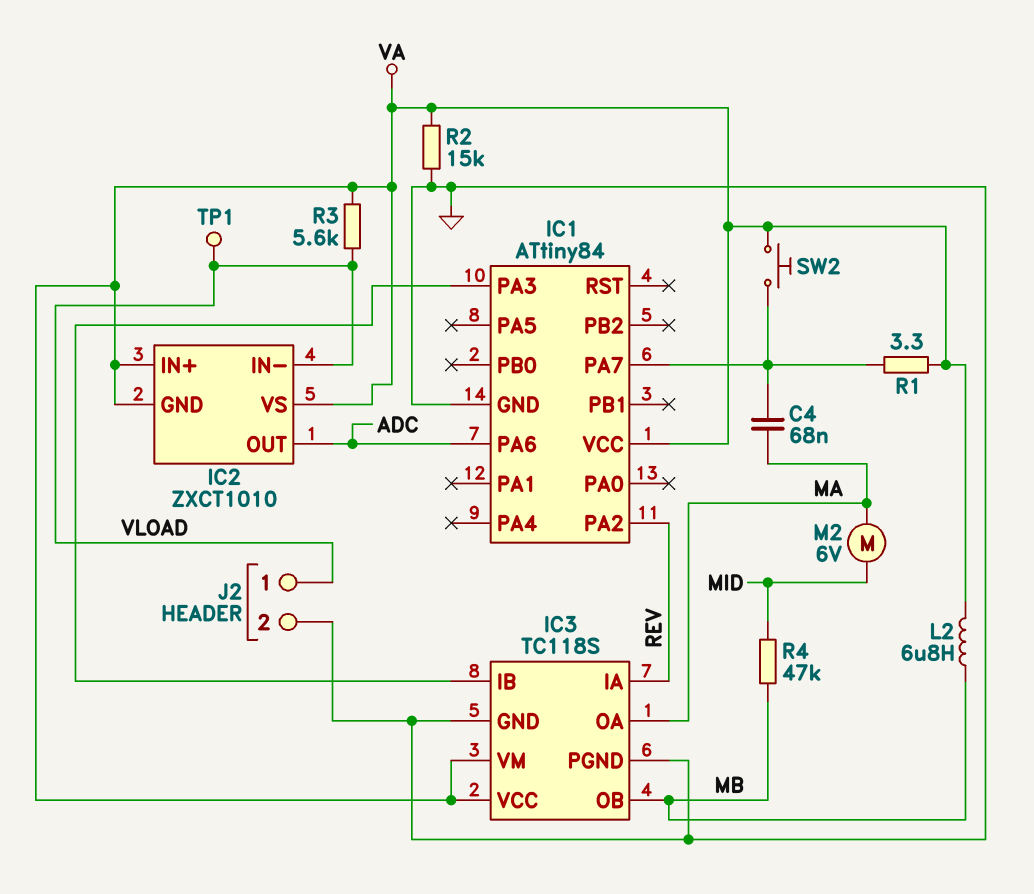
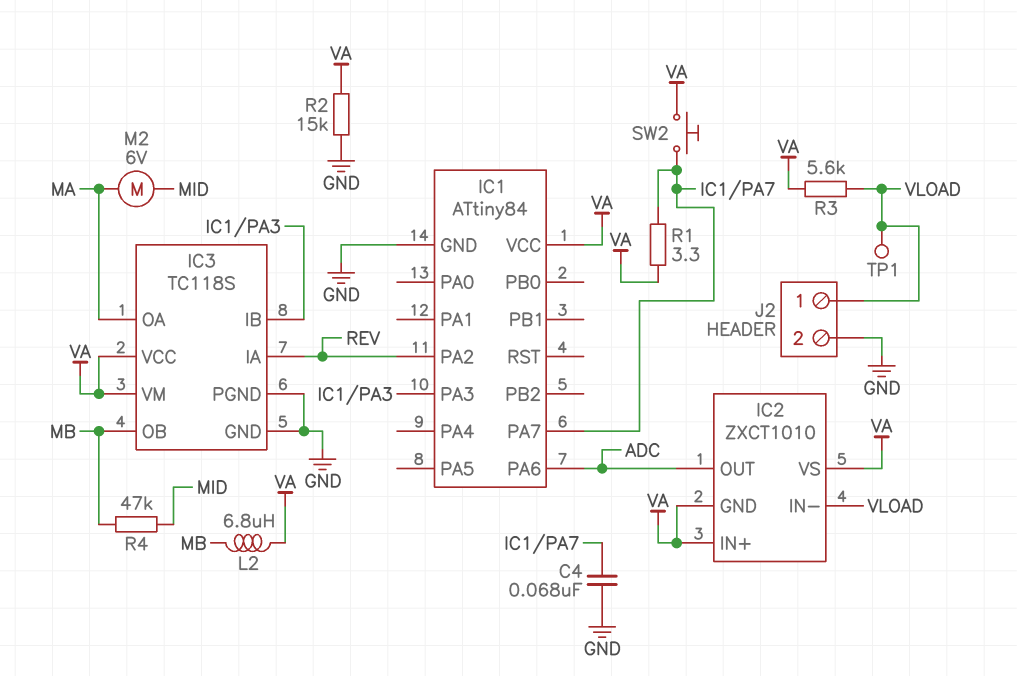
C4: 68nF (IC1/PA7, MA) -> 68nF (GND, IC1/PA7)

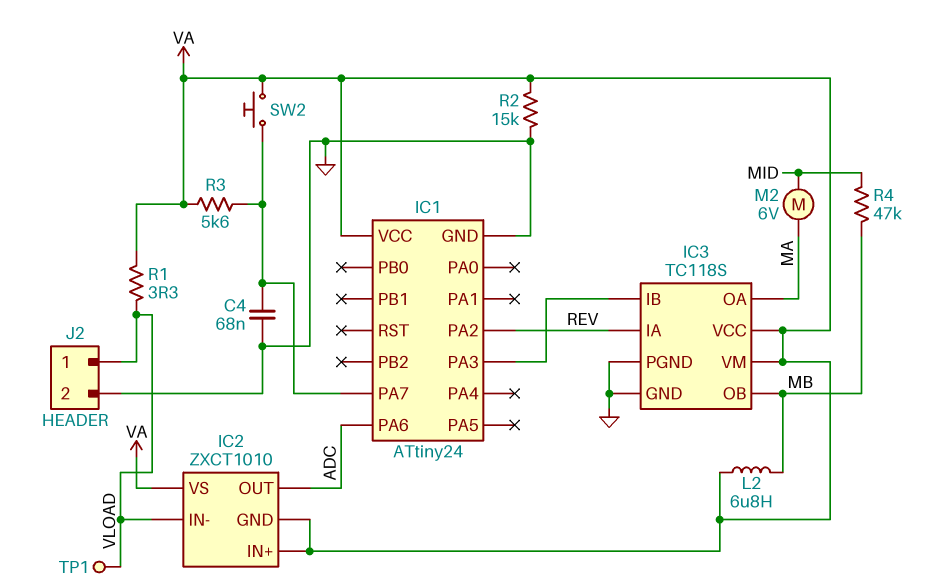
IC1: ATtiny84 -> ATtiny24
R1: 3.3 (IC1/PA7, VA) -> 3.3 (VA, VLOAD)
R3: 5.6k (VA, VLOAD) -> 5.6k (IC1/PA7, VA)

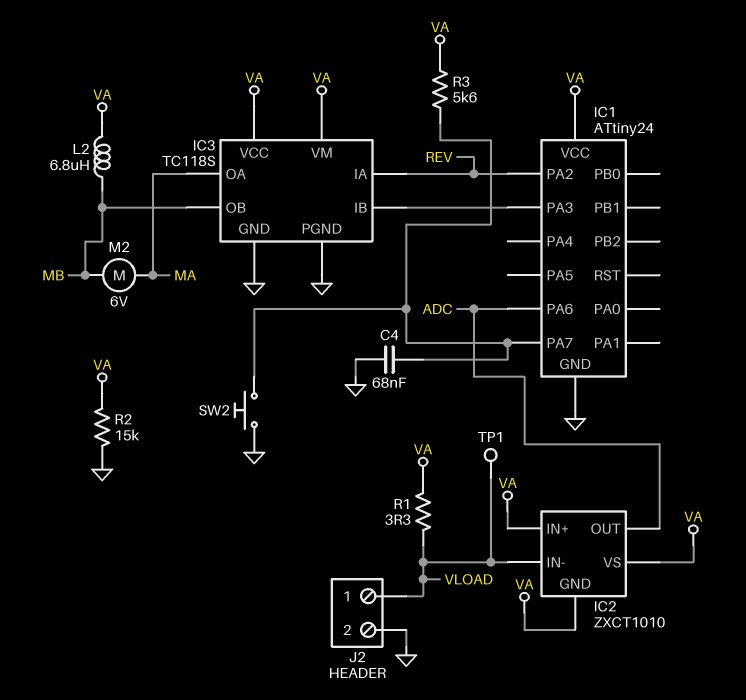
M2: motor 6V (MA, MID) -> motor 6V (MA, MB)
R4: 47k (MB, MID) -> none
SW2: button (IC1/PA7, VA) -> button (GND, IC1/PA7)

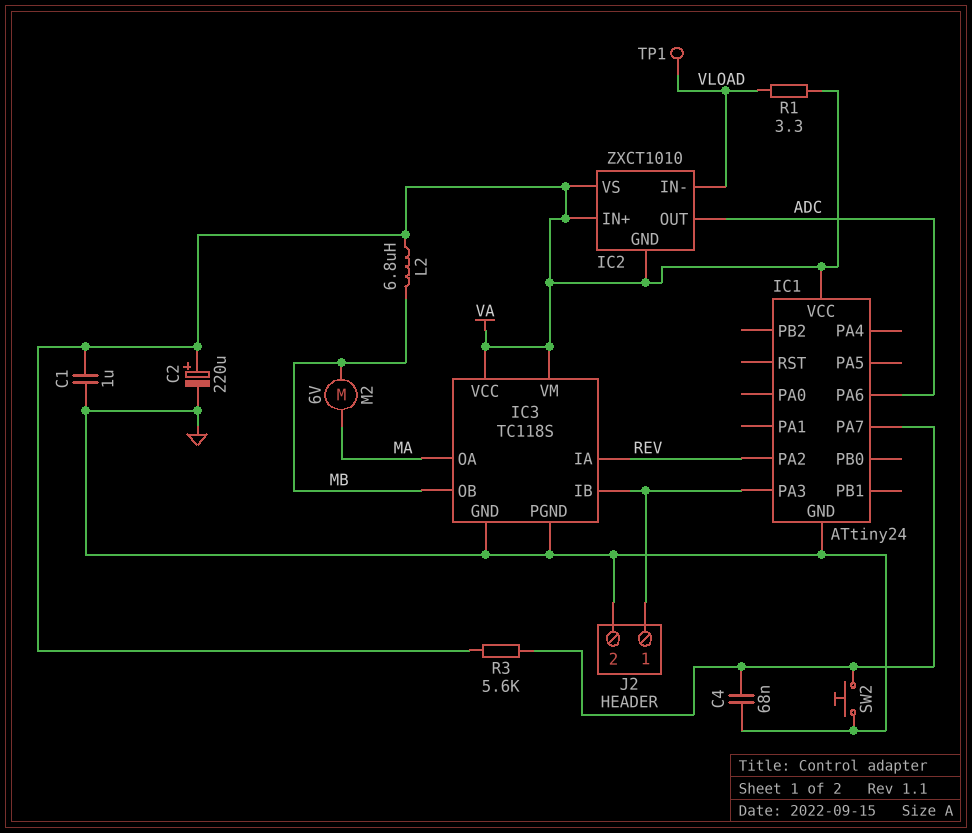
C1: none -> 1uF (GND, VA)
C2: none -> 220uF (plus VA, minus GND)
J2 pin 1: VLOAD -> IC1/PA3
R2: 15k (GND, VA) -> none

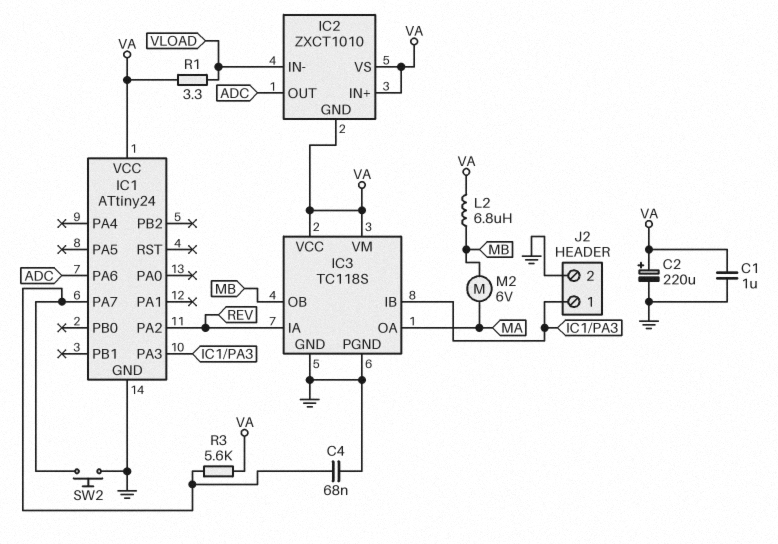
TP1: test point (VLOAD) -> none

